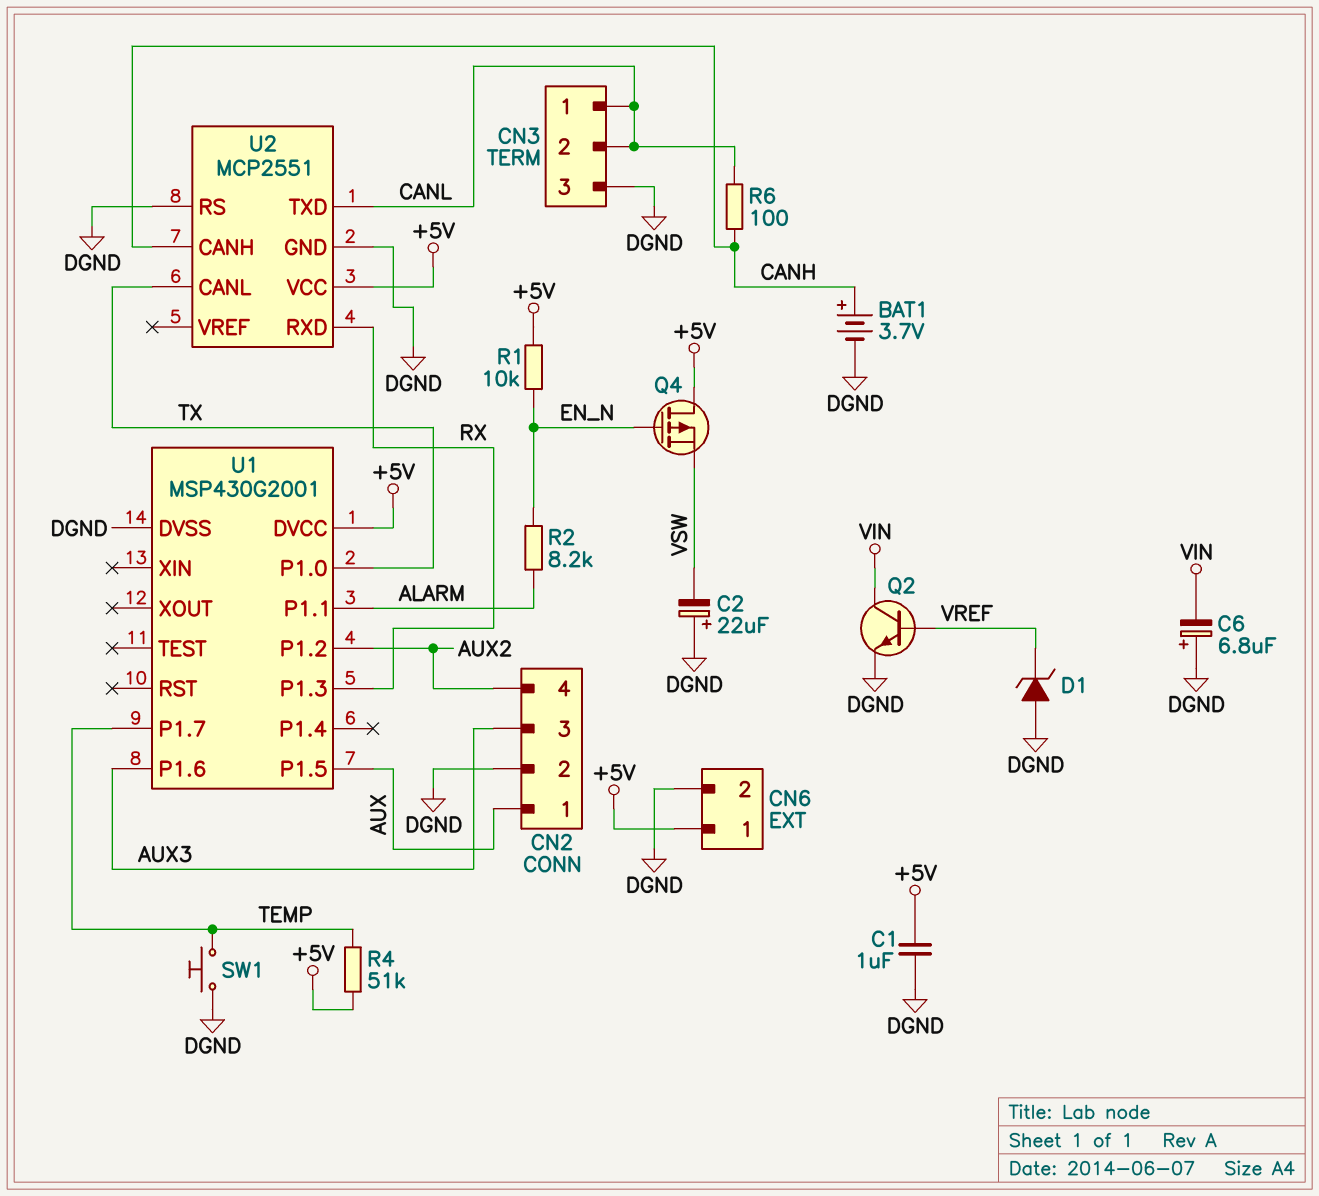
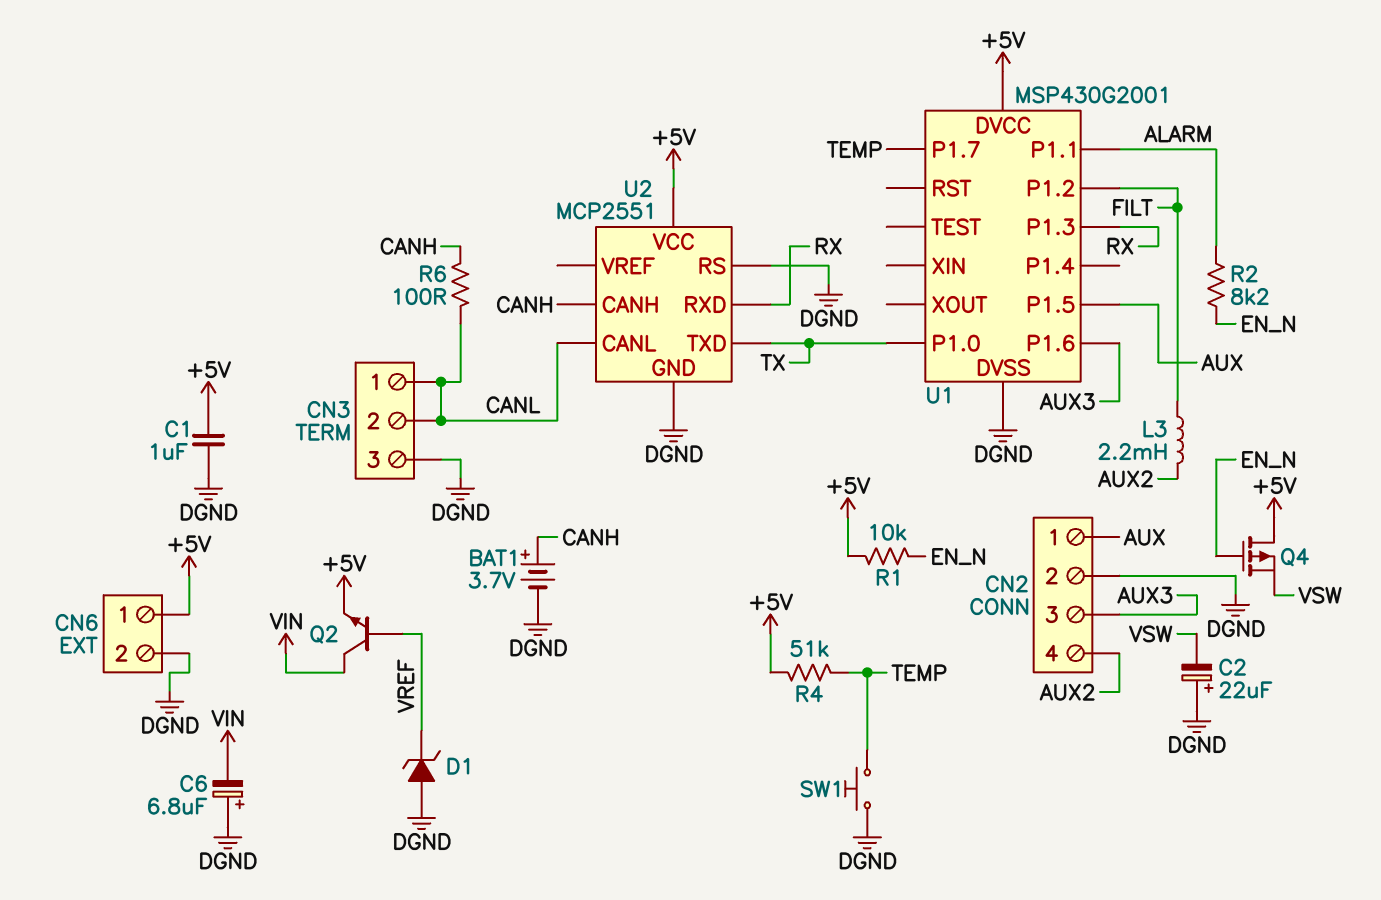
L3: none -> 2.2mH (AUX2, FILT)
Q2: NPN (B VREF, C VIN, E DGND) -> NPN (B VREF, C VIN, E +5V)
U1 pin P1.2: AUX2 -> FILT
U2 pin CANL: TX -> CANL
U2 pin TXD: CANL -> TX

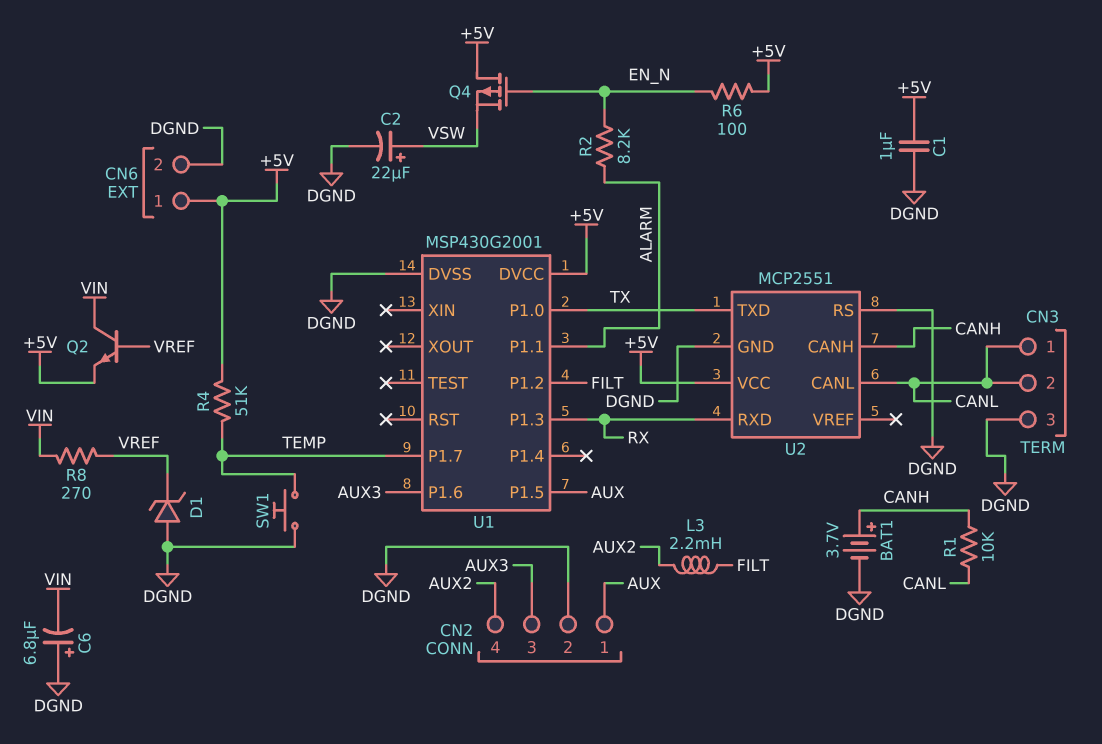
C2: 22uF (plus DGND, minus VSW) -> 22uF (plus VSW, minus DGND)
R1: 10k (+5V, EN_N) -> 10k (CANH, CANL)
R6: 100 (CANH, CANL) -> 100 (+5V, EN_N)
R8: none -> 270 (VIN, VREF)

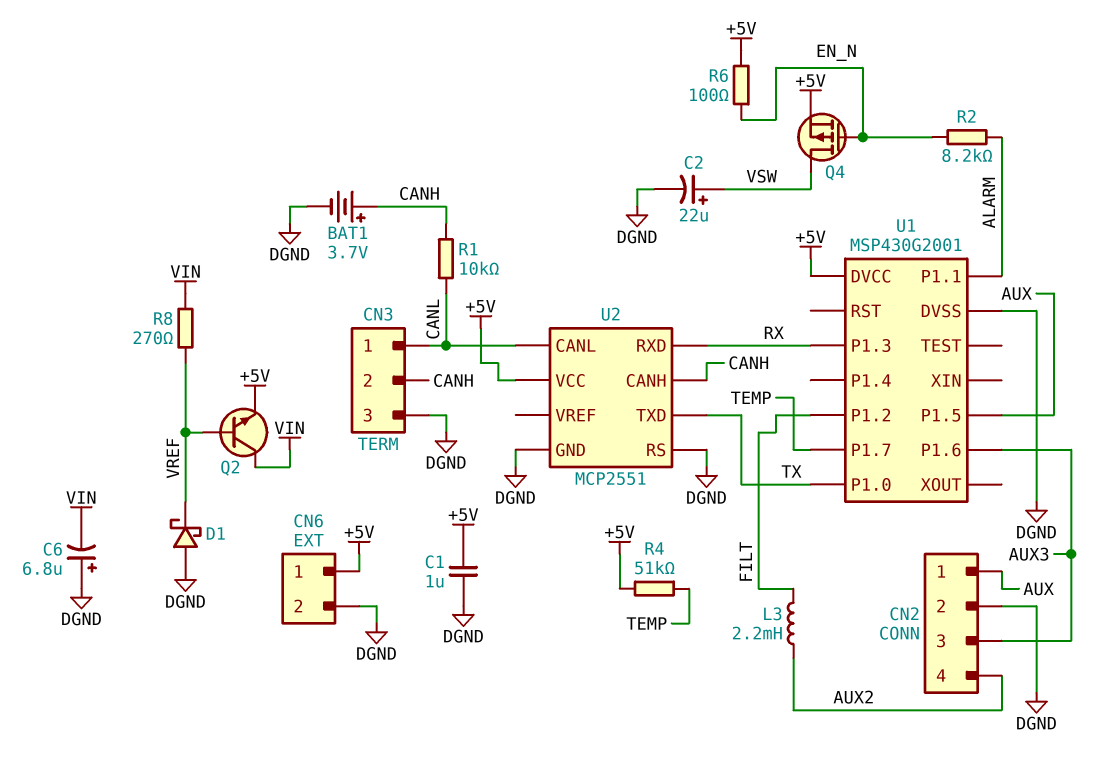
CN3 pin 2: CANL -> CANH
D1: zener (A DGND, K VREF) -> schottky (A DGND, K VREF)
Q4: PMOS (G EN_N, D +5V, S VSW) -> PMOS (G EN_N, D VSW, S +5V)
SW1: button (DGND, TEMP) -> none

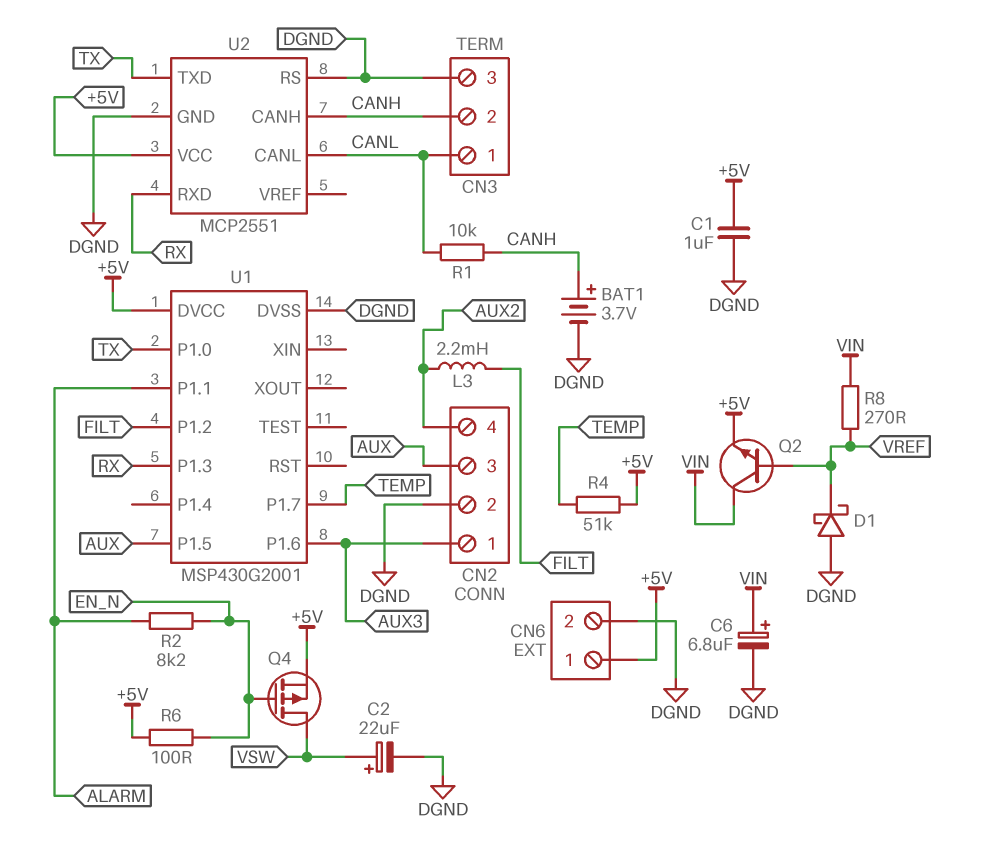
C6: 6.8uF (plus DGND, minus VIN) -> 6.8uF (plus VIN, minus DGND)
CN2 pin 1: AUX -> AUX3
CN2 pin 3: AUX3 -> AUX

